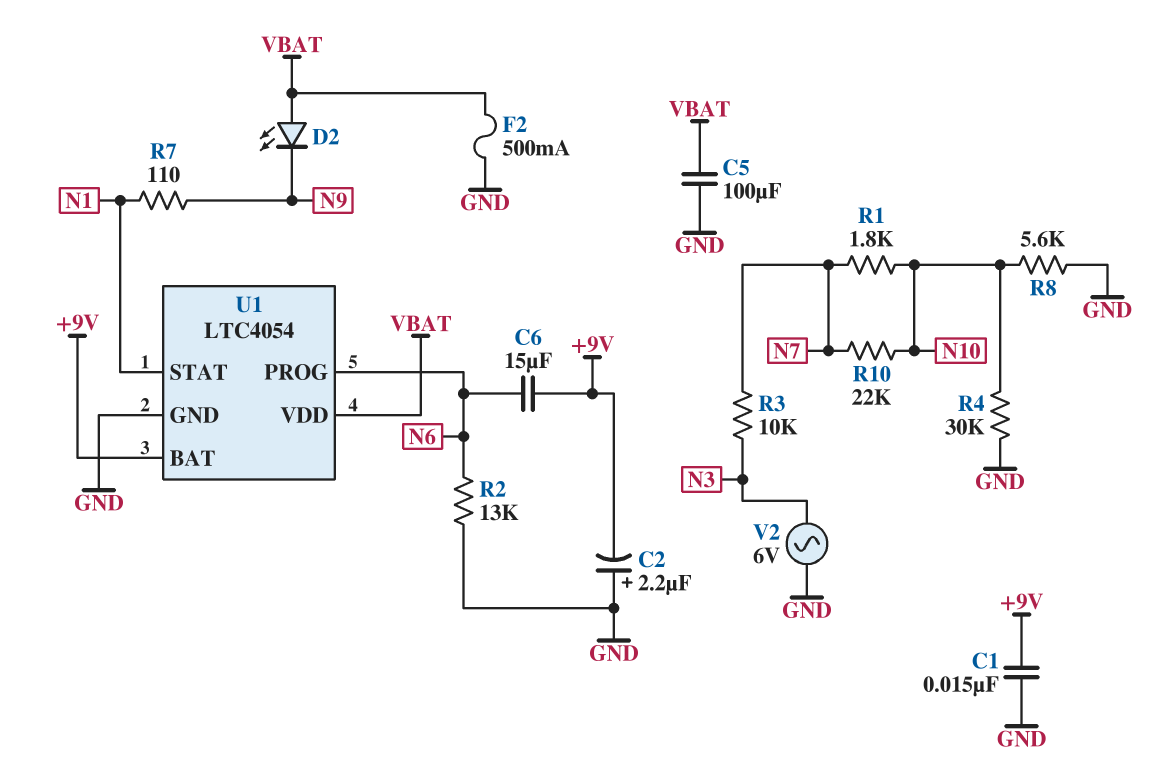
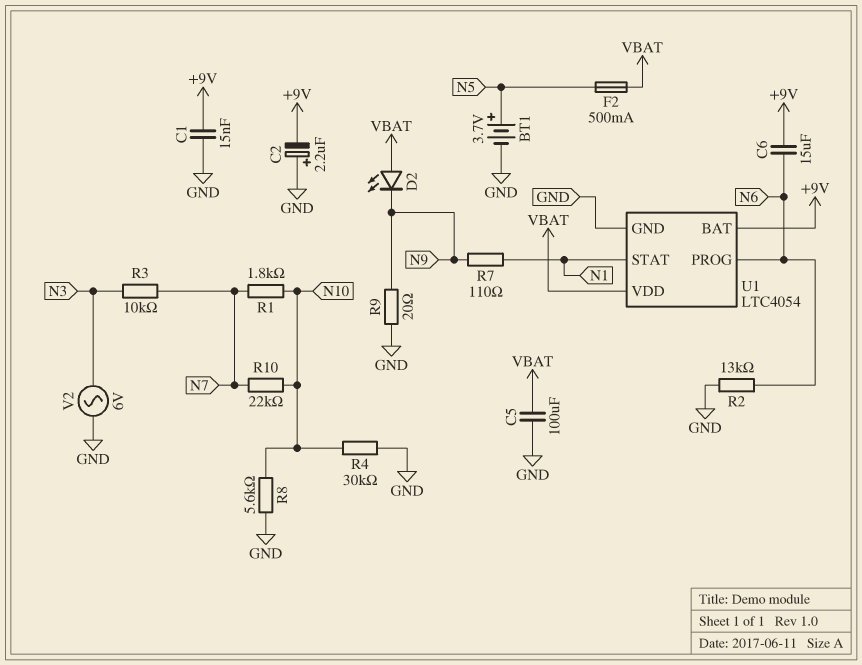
BT1: none -> 3.7V (plus N5, minus GND)
F2: 500mA (GND, VBAT) -> 500mA (N5, VBAT)
R9: none -> 20 (GND, N9)

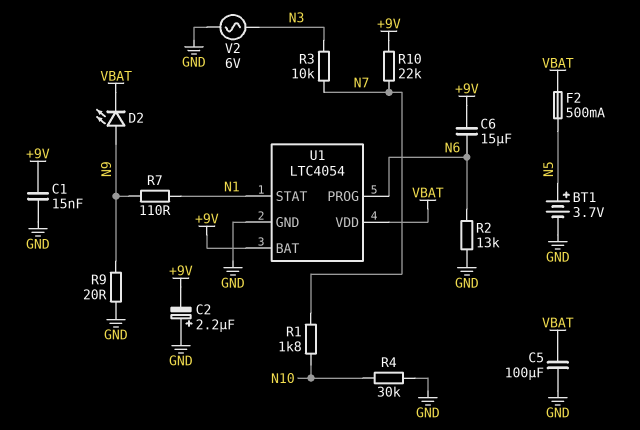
D2: LED (A VBAT, K N9) -> LED (A N9, K VBAT)
R8: 5.6k (GND, N10) -> none
R10: 22k (N7, N10) -> 22k (+9V, N7)

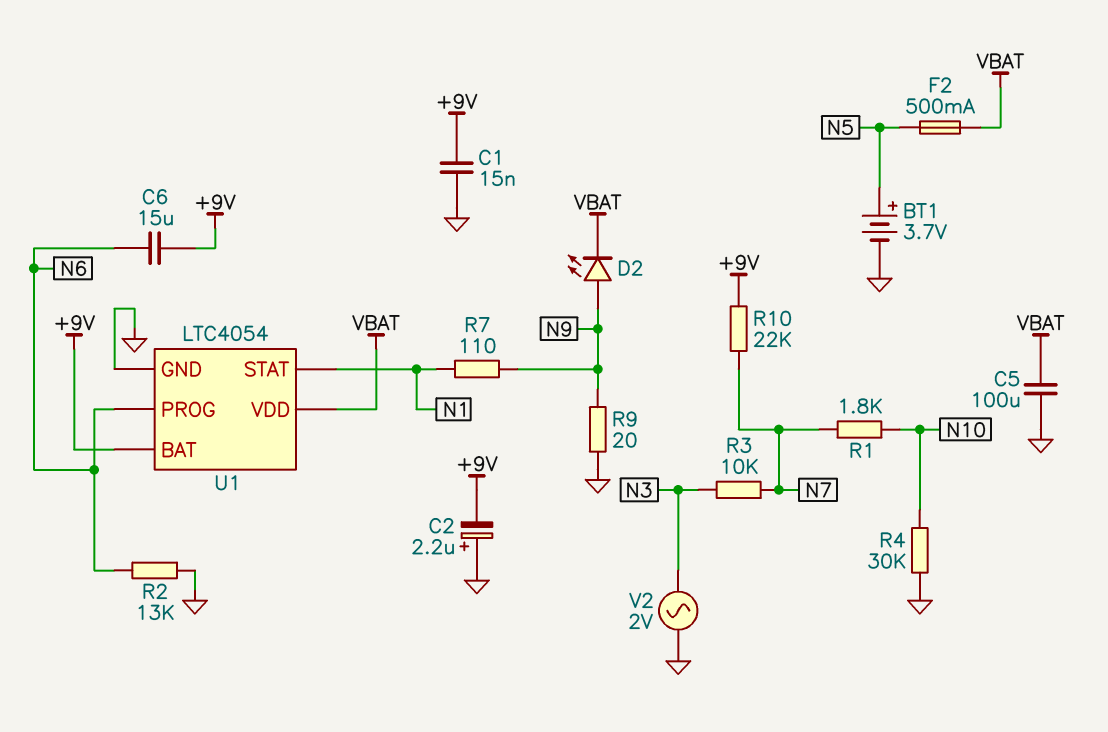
V2: AC 6V (GND, N3) -> AC 2V (GND, N3)

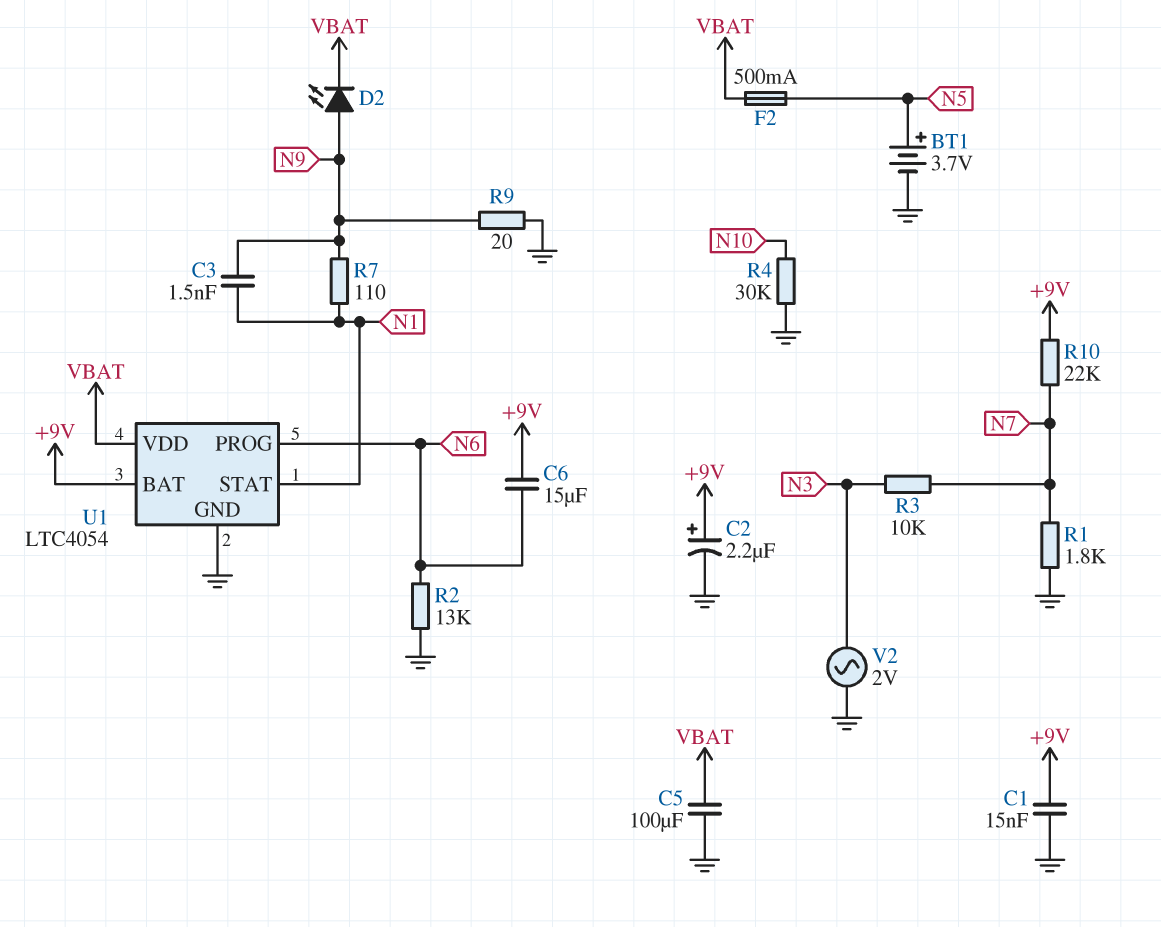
C2: 2.2uF (plus GND, minus +9V) -> 2.2uF (plus +9V, minus GND)
C3: none -> 1.5nF (N1, N9)
R1: 1.8k (N7, N10) -> 1.8k (GND, N7)

